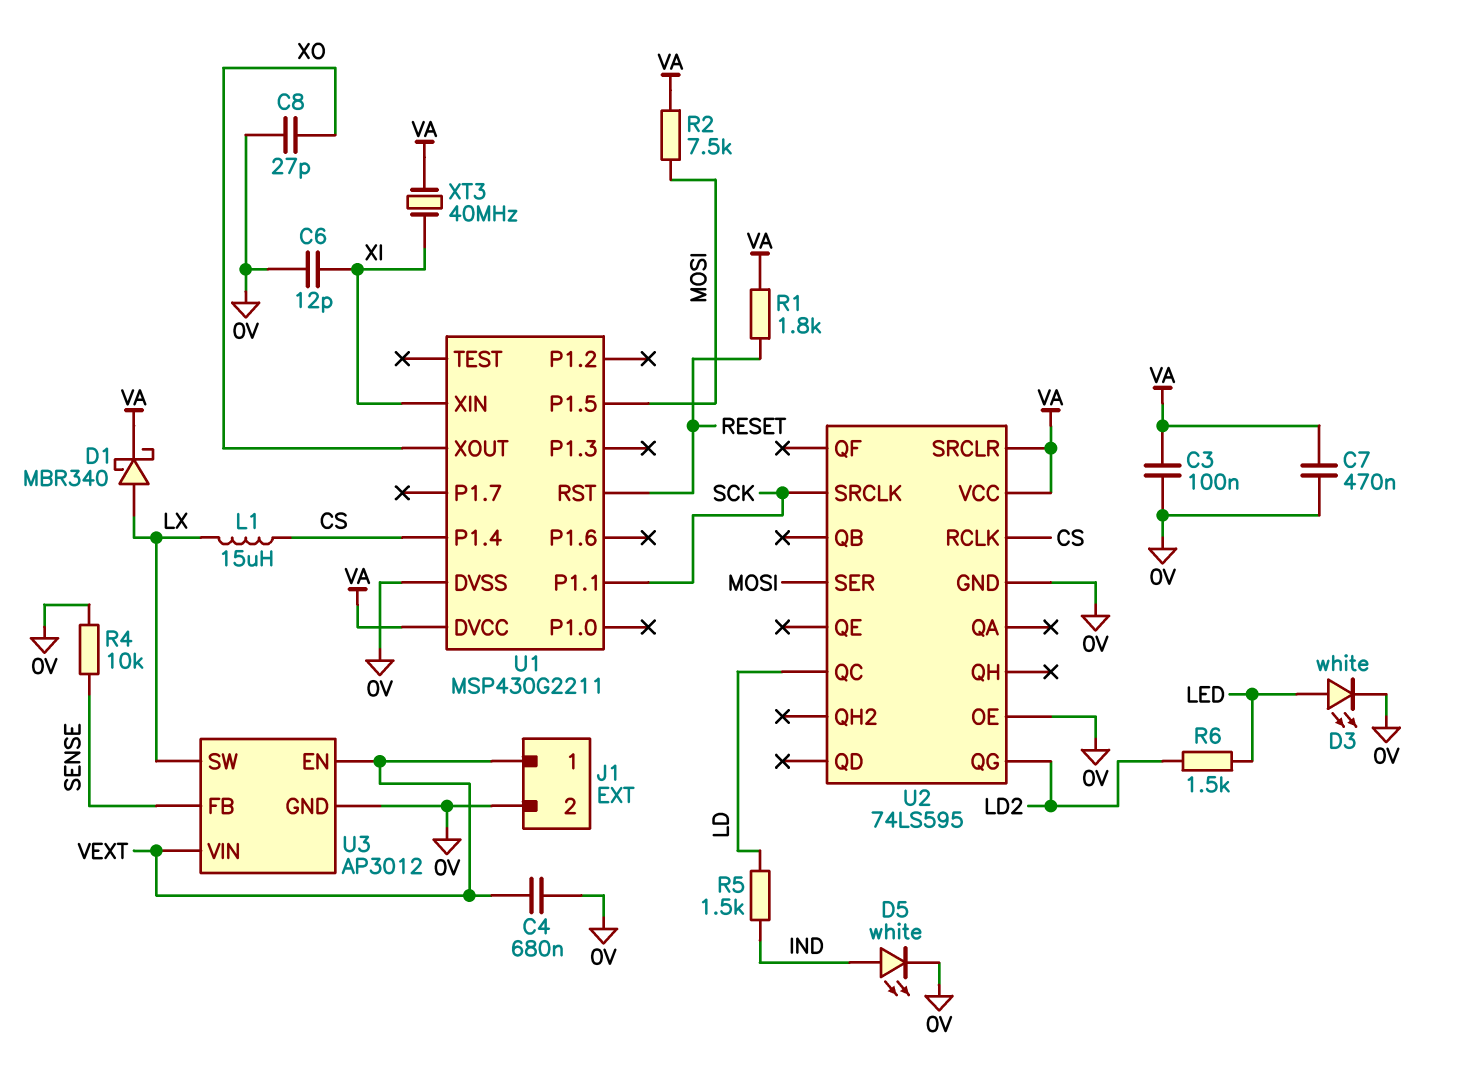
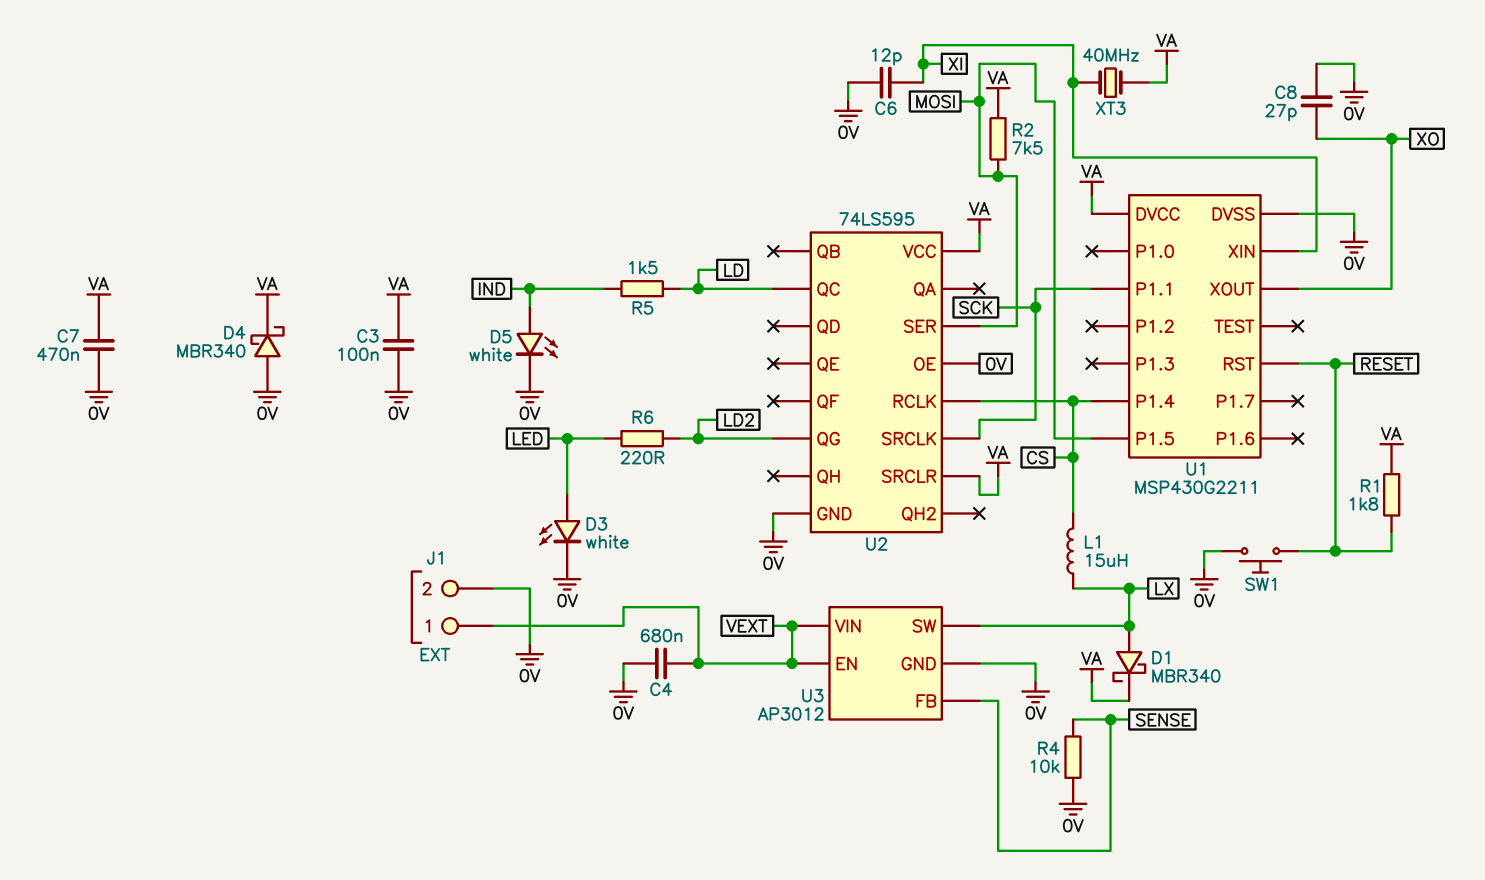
D4: none -> schottky MBR340 (A 0V, K VA)
R6: 1.5k (LD2, LED) -> 220 (LD2, LED)
SW1: none -> button (0V, RESET)

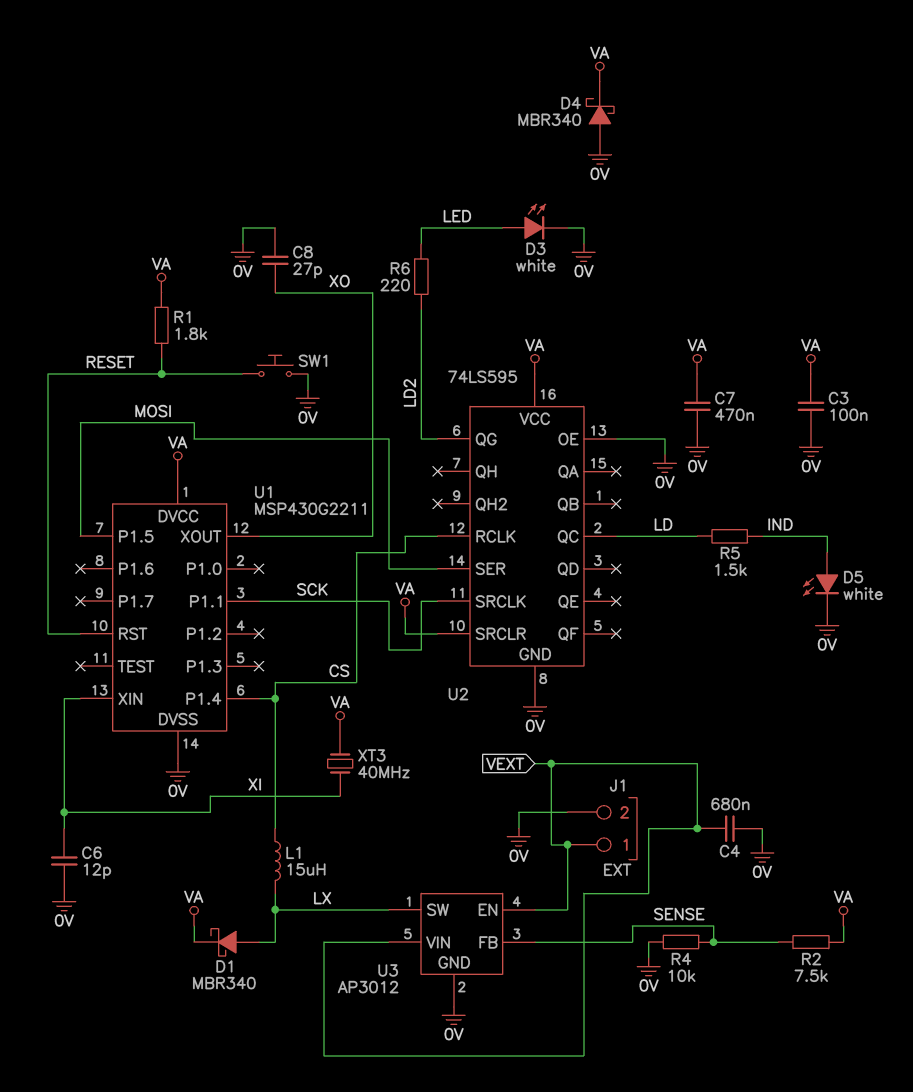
R2: 7.5k (MOSI, VA) -> 7.5k (SENSE, VA)

